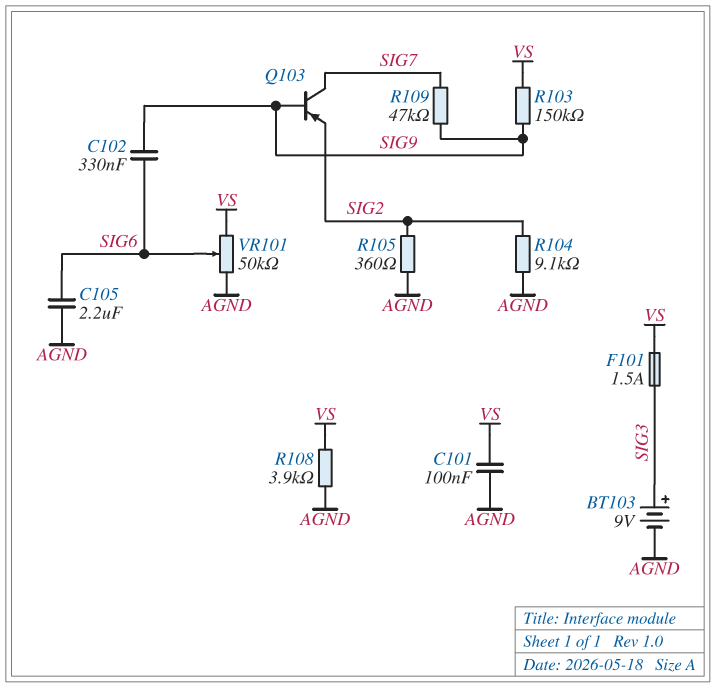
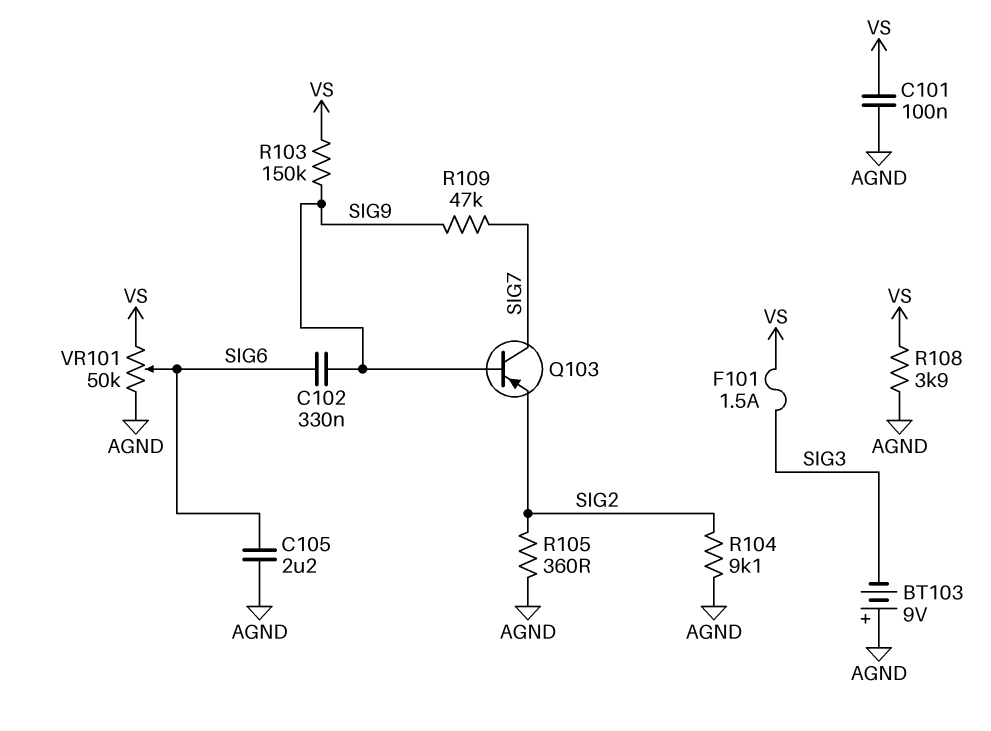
BT103: 9V (plus SIG3, minus AGND) -> 9V (plus AGND, minus SIG3)

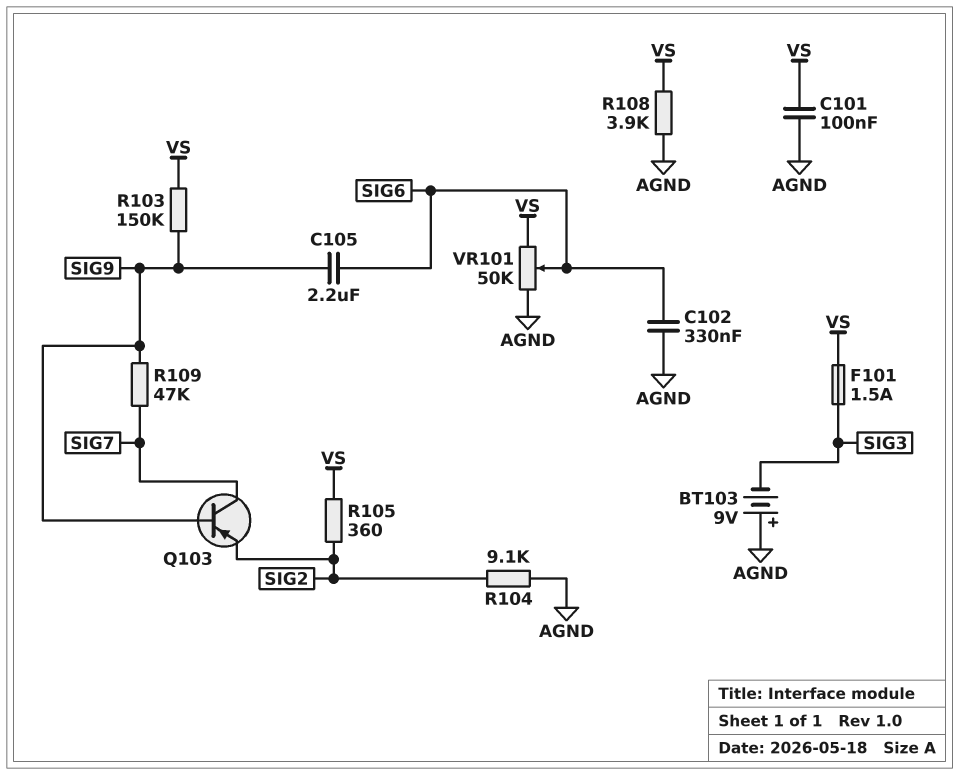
C102: 330nF (SIG6, SIG9) -> 330nF (AGND, SIG6)
C105: 2.2uF (AGND, SIG6) -> 2.2uF (SIG6, SIG9)
R105: 360 (AGND, SIG2) -> 360 (SIG2, VS)

